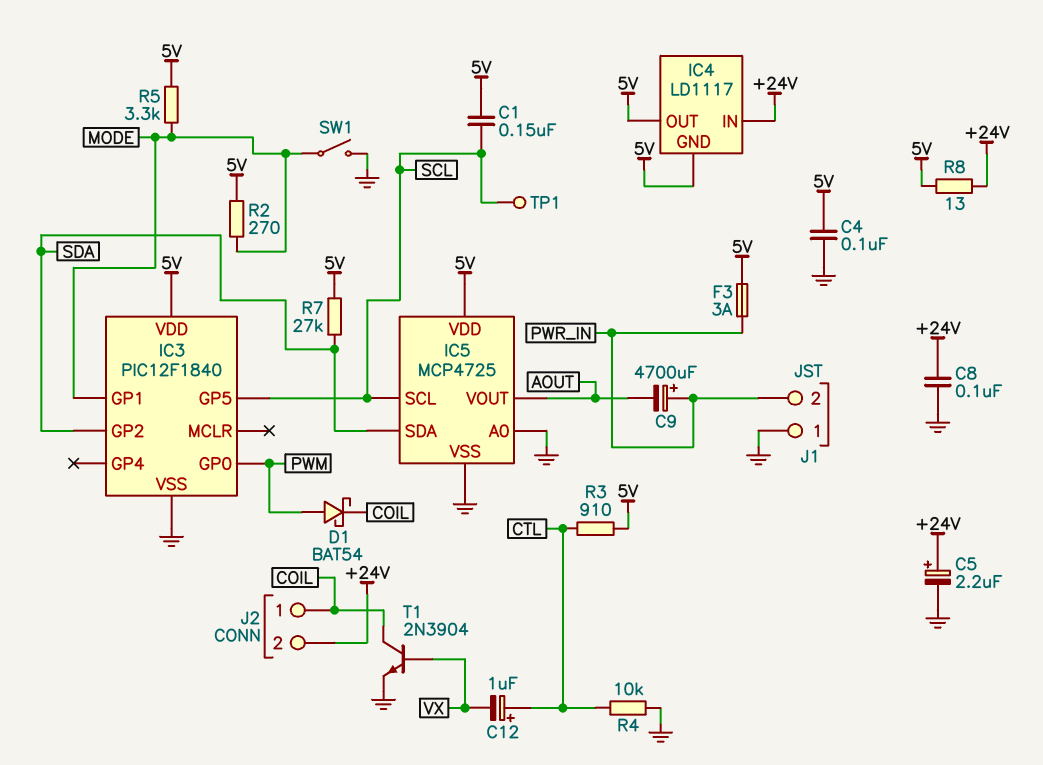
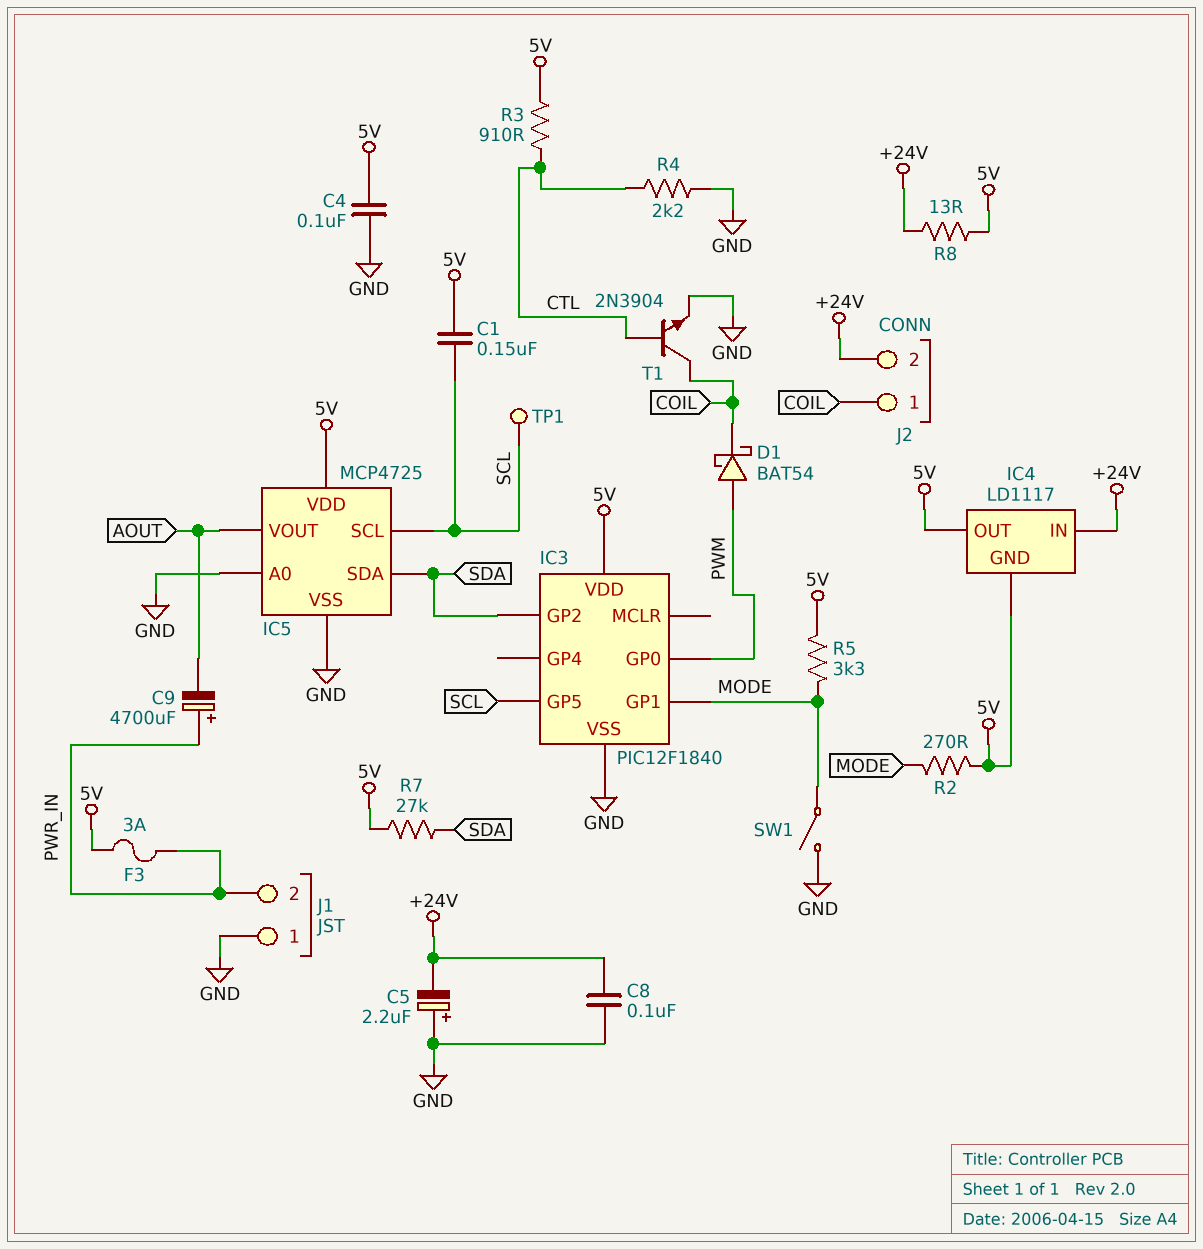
C5: 2.2uF (plus +24V, minus GND) -> 2.2uF (plus GND, minus +24V)
C12: 1uF (plus CTL, minus VX) -> none
R4: 10k (CTL, GND) -> 2.2k (CTL, GND)
T1: NPN 2N3904 (B VX, C COIL, E GND) -> NPN 2N3904 (B CTL, C COIL, E GND)

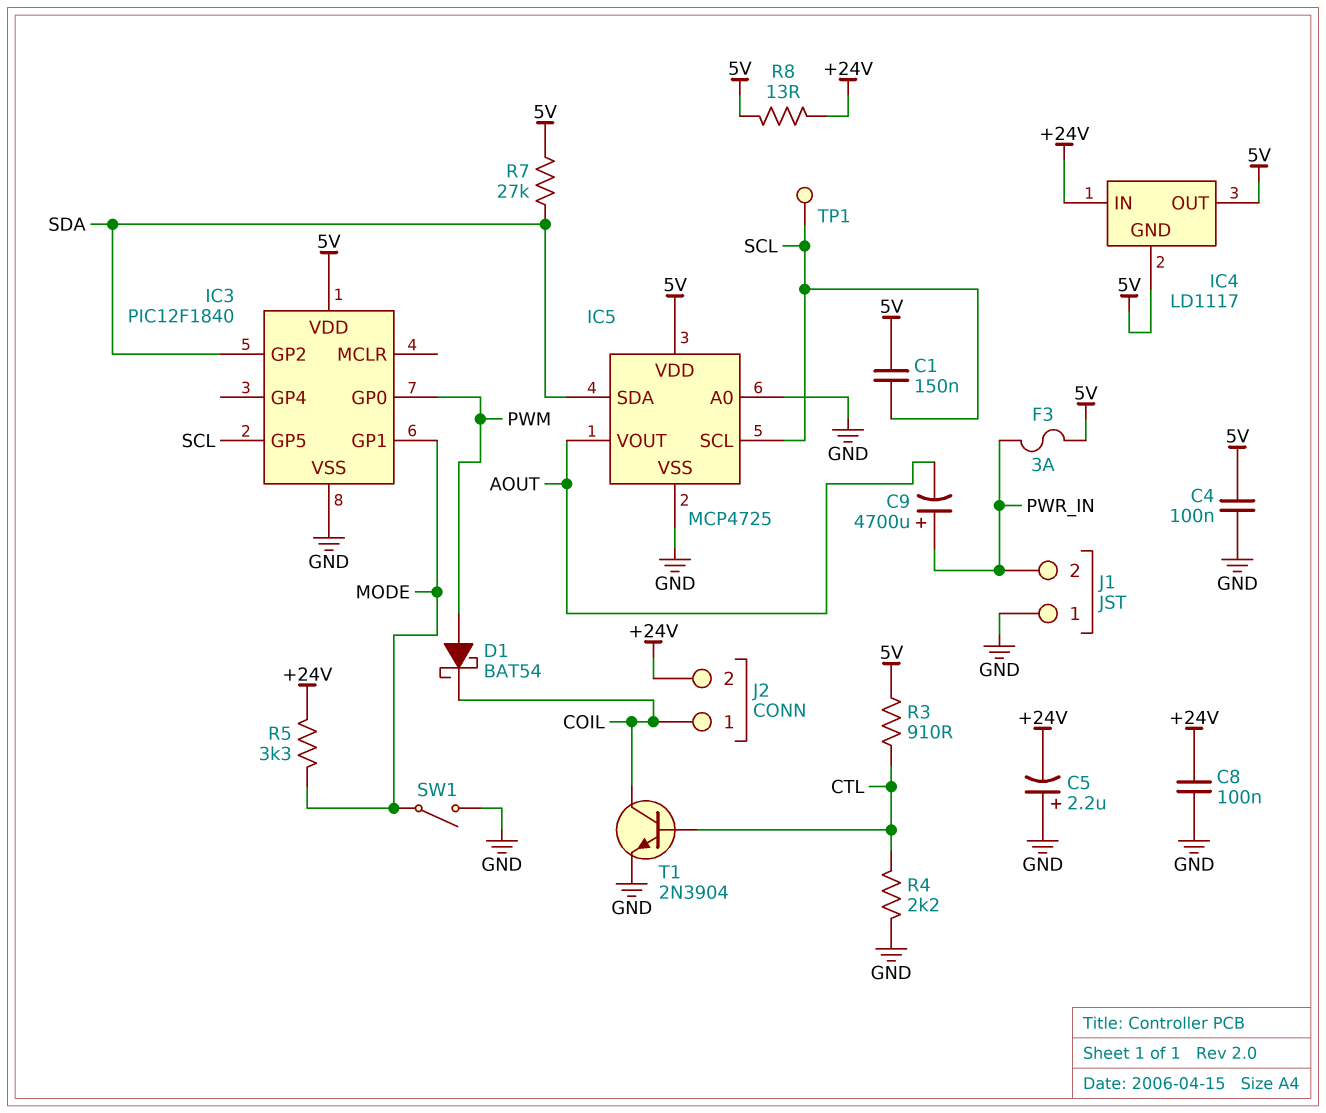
R2: 270 (5V, MODE) -> none
R5: 3.3k (5V, MODE) -> 3.3k (+24V, MODE)

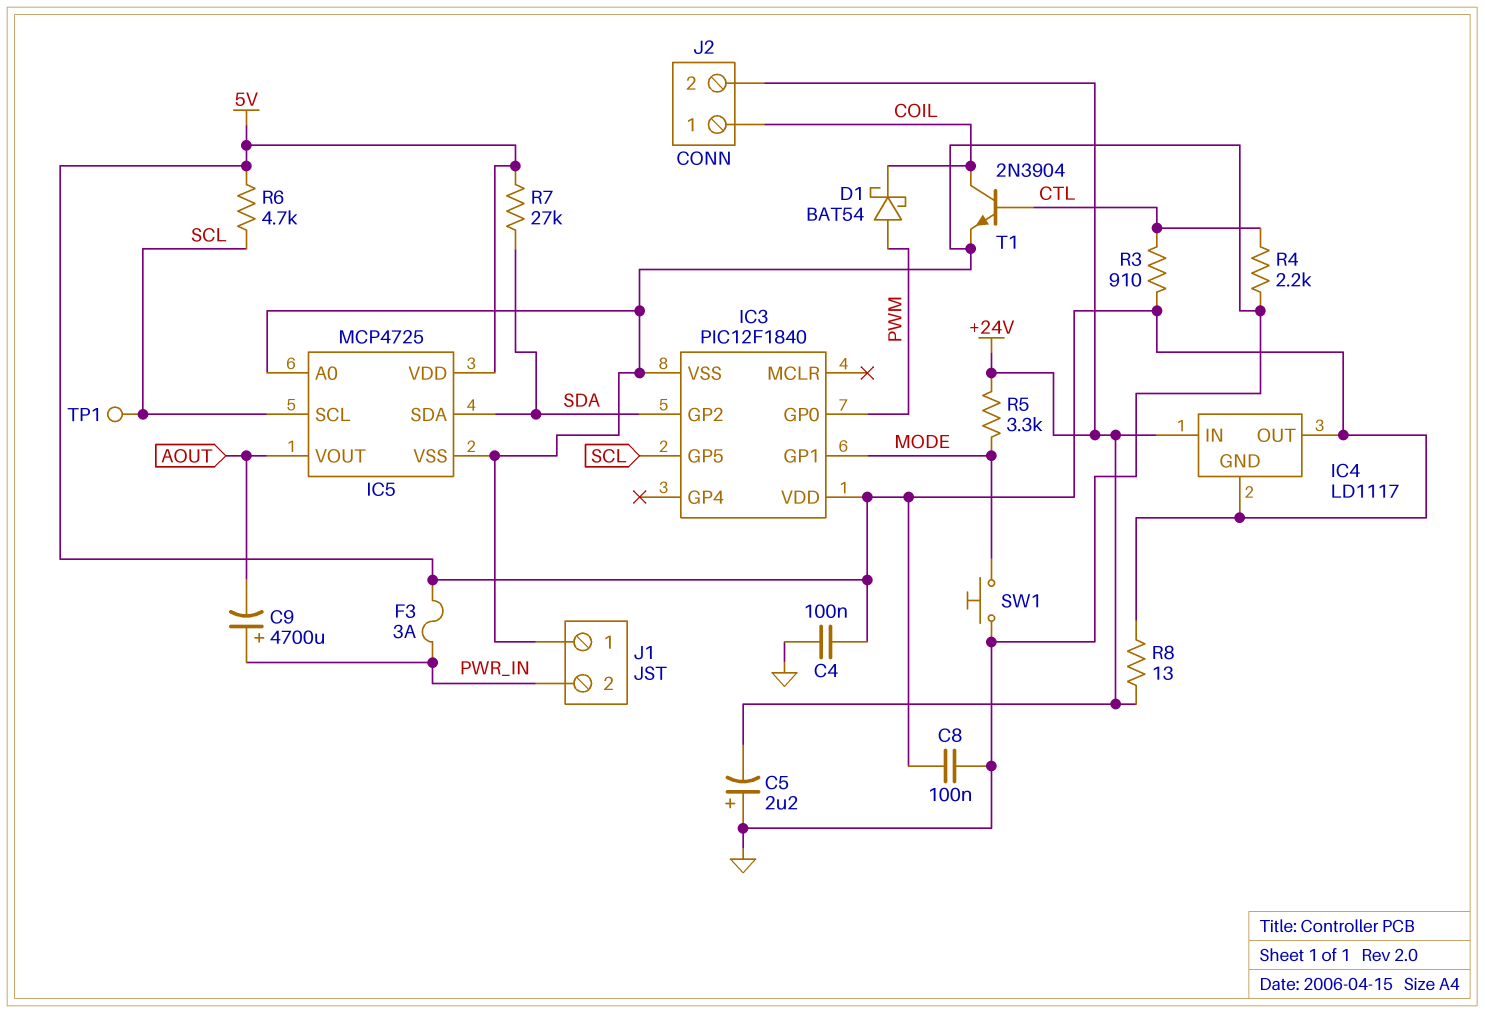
C1: 150nF (5V, SCL) -> none
C8: 100nF (+24V, GND) -> 100nF (5V, GND)
R6: none -> 4.7k (5V, SCL)
SW1: switch (GND, MODE) -> button (GND, MODE)

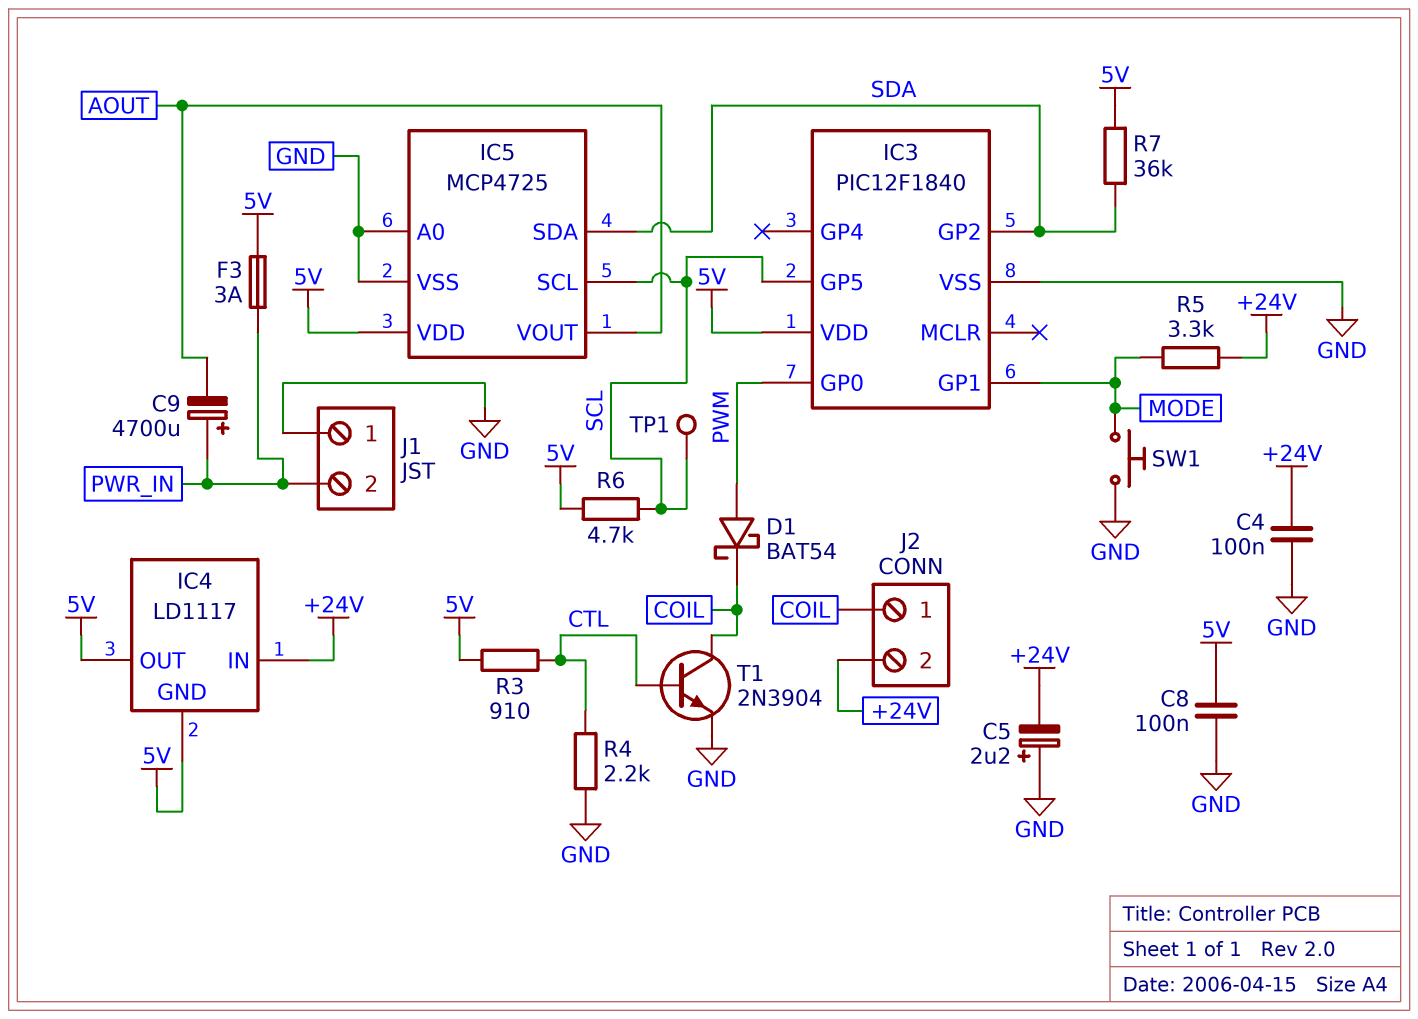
C4: 100nF (5V, GND) -> 100nF (+24V, GND)
R7: 27k (5V, SDA) -> 36k (5V, SDA)
R8: 13 (+24V, 5V) -> none

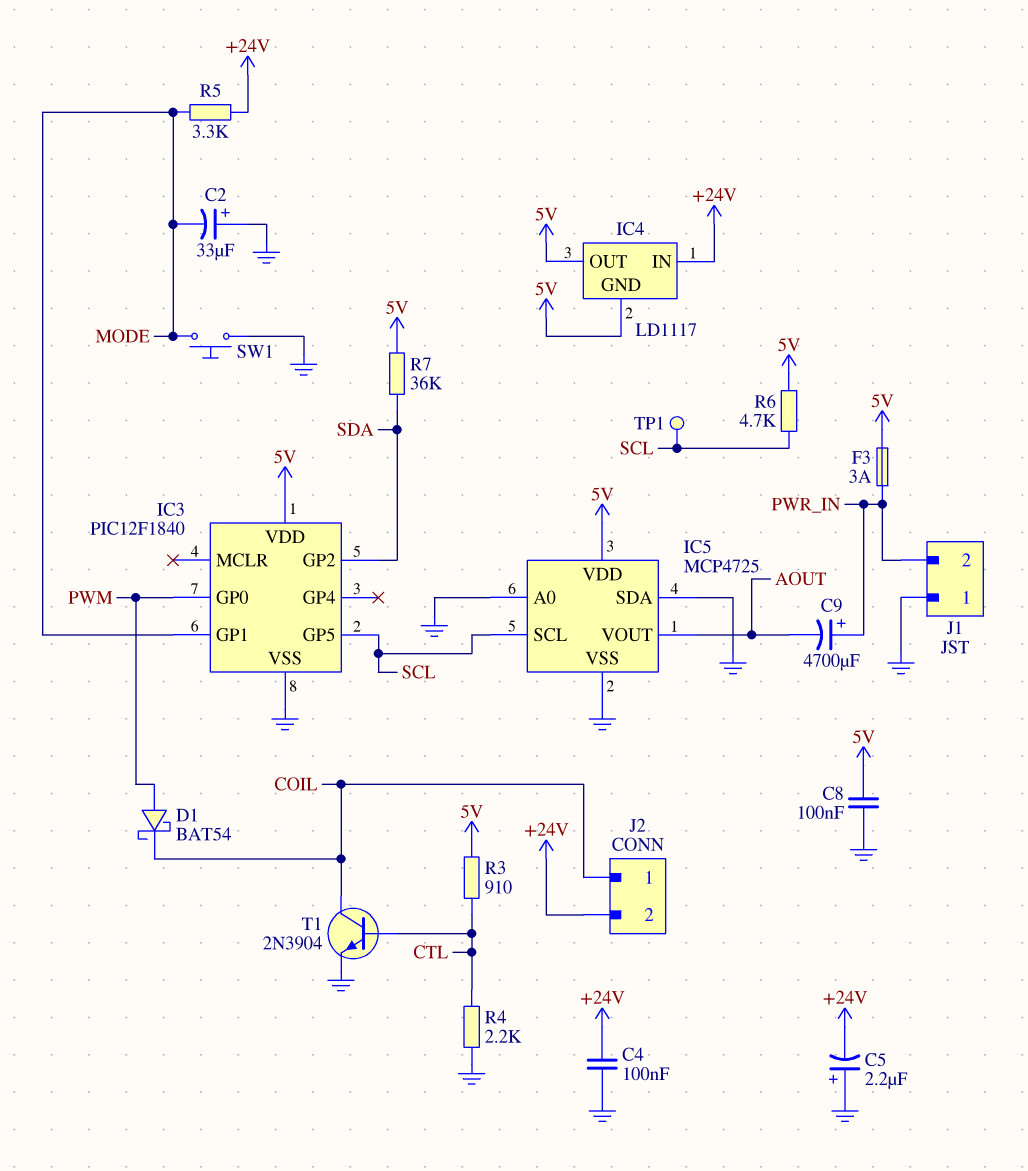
C2: none -> 33uF (plus GND, minus MODE)
IC5 pin SDA: SDA -> GND

